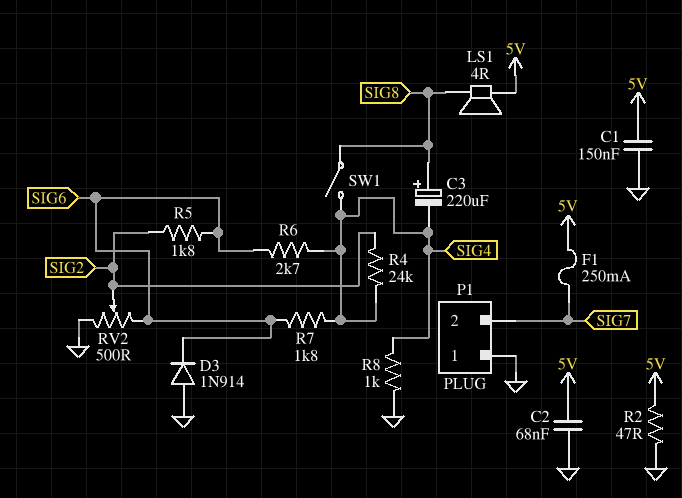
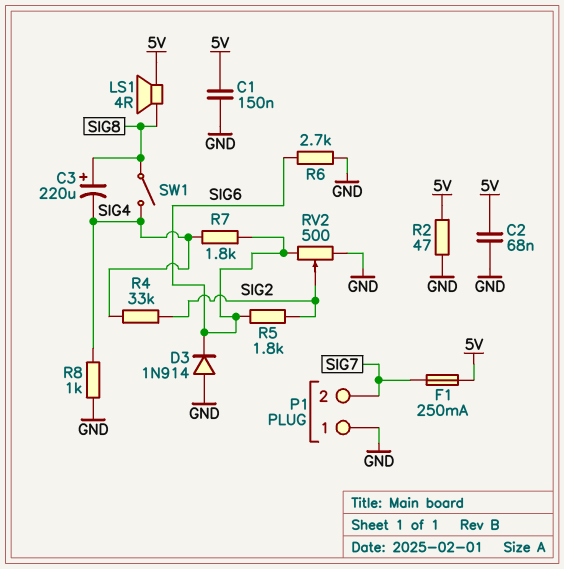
R4: 24k (SIG2, SIG4) -> 33k (SIG2, SIG4)
R6: 2.7k (SIG4, SIG6) -> 2.7k (GND, SIG6)

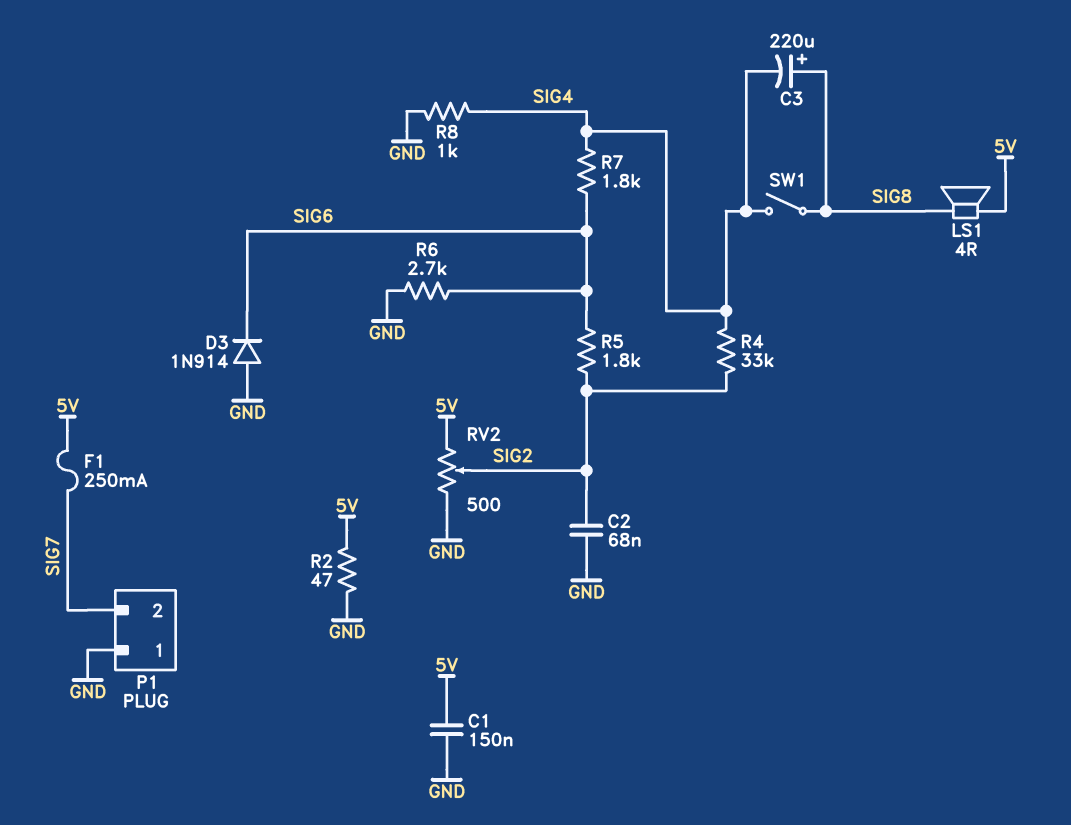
C2: 68nF (5V, GND) -> 68nF (GND, SIG2)
RV2: 500 (GND, SIG6, wiper SIG2) -> 500 (5V, GND, wiper SIG2)

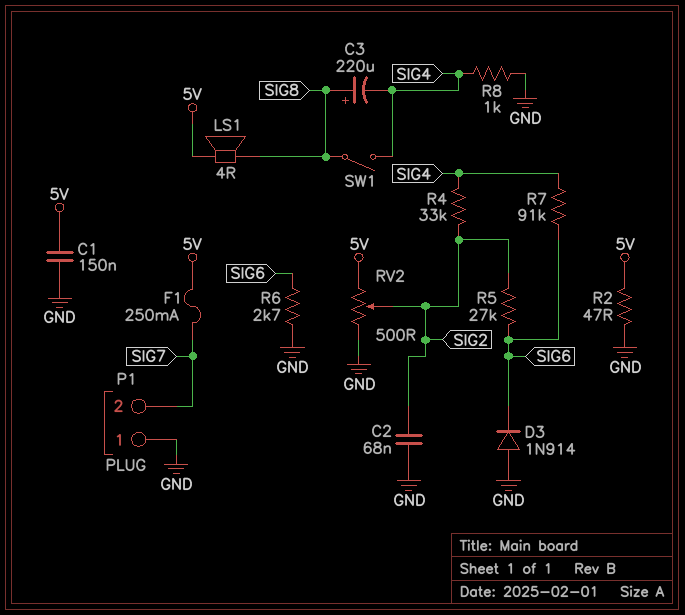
R5: 1.8k (SIG2, SIG6) -> 27k (SIG2, SIG6)
R7: 1.8k (SIG4, SIG6) -> 91k (SIG4, SIG6)

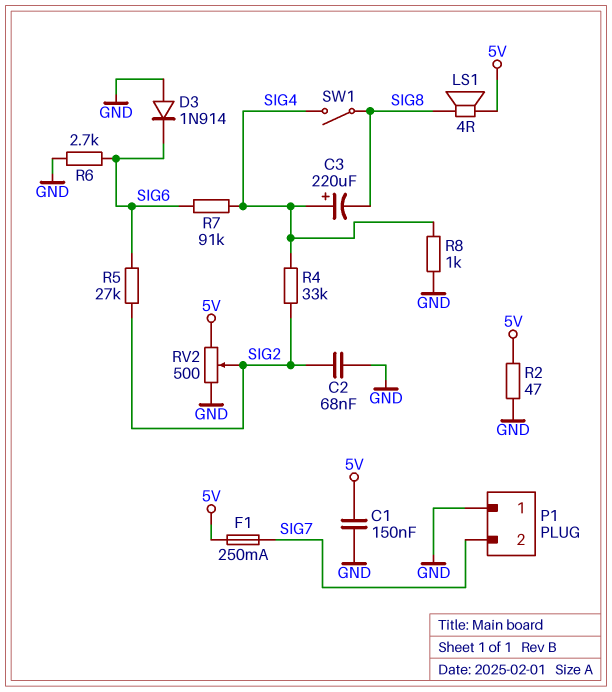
C3: 220uF (plus SIG8, minus SIG4) -> 220uF (plus SIG4, minus SIG8)

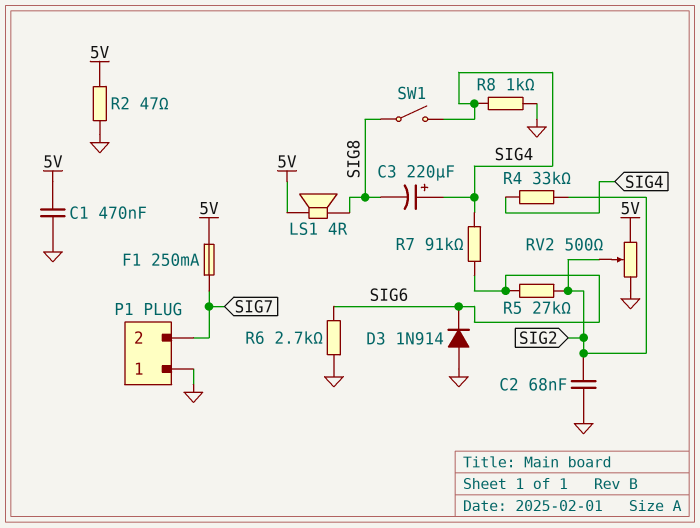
C1: 150nF (5V, GND) -> 470nF (5V, GND)

